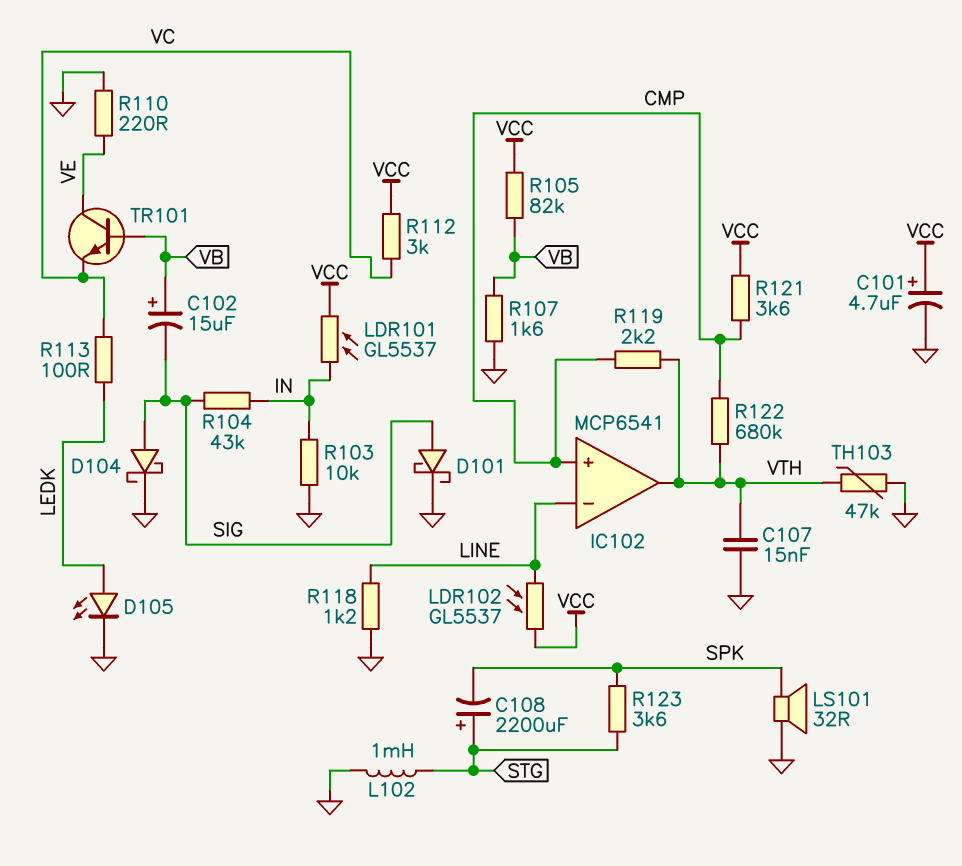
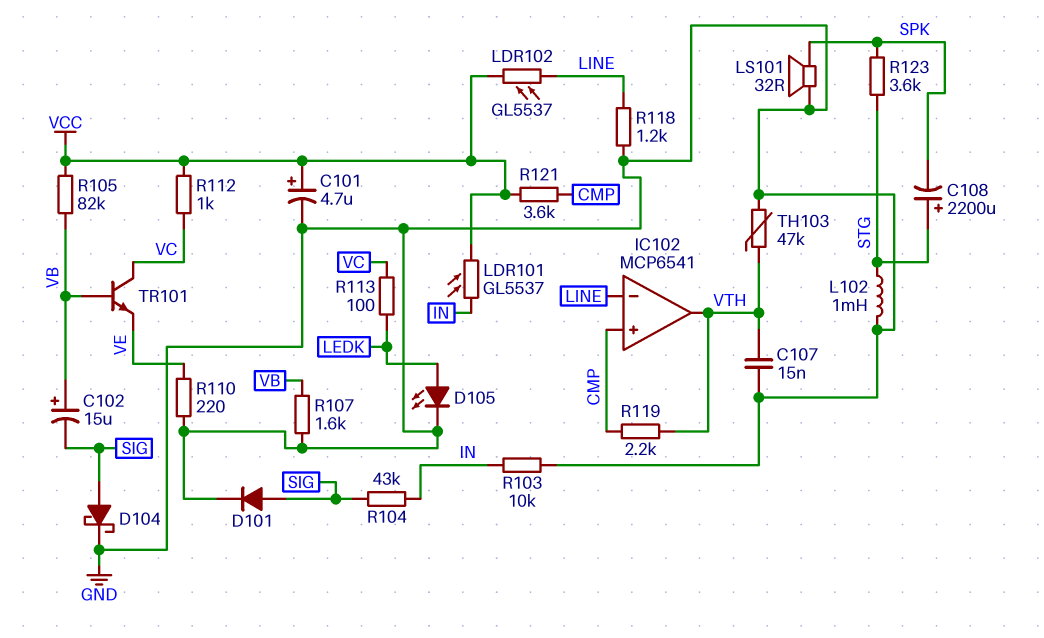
D101: schottky (A SIG, K GND) -> diode (A SIG, K GND)
R112: 3k (VC, VCC) -> 1k (VC, VCC)
R122: 680k (CMP, VTH) -> none
TR101: NPN (B VB, C VE, E VC) -> NPN (B VB, C VC, E VE)

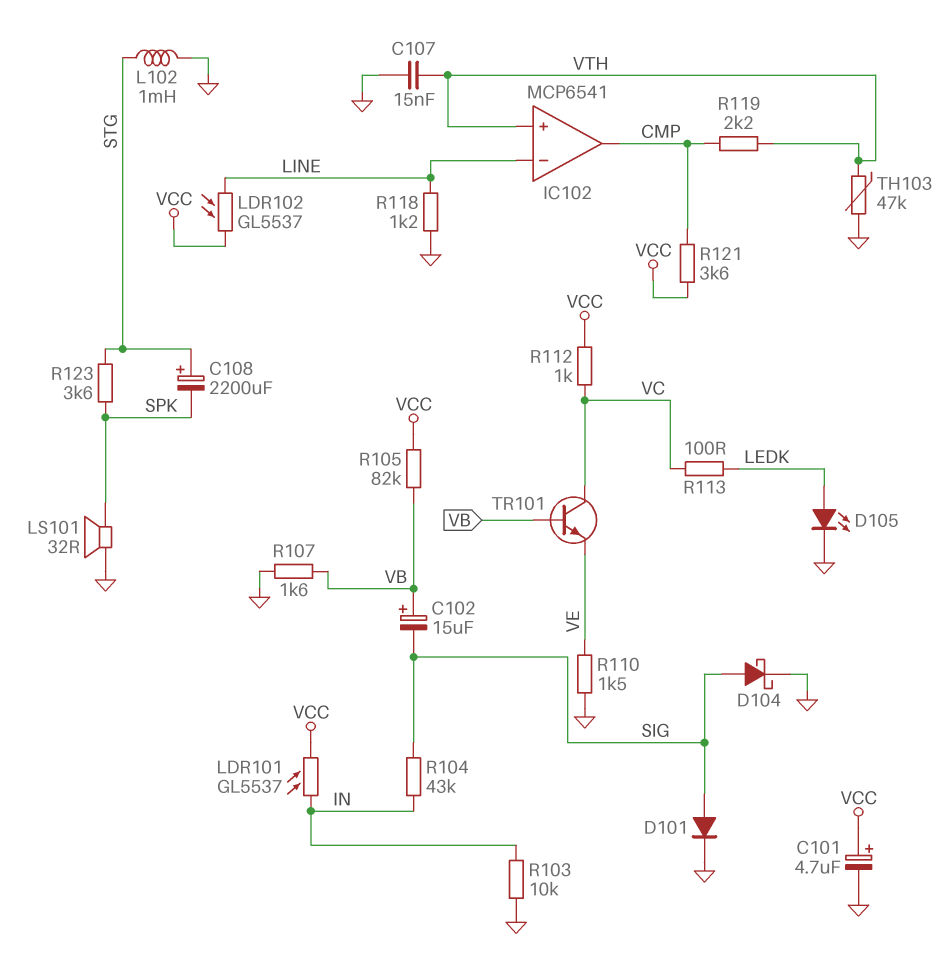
IC102 pin in+: CMP -> VTH
IC102 pin out: VTH -> CMP
R110: 220 (GND, VE) -> 1.5k (GND, VE)

